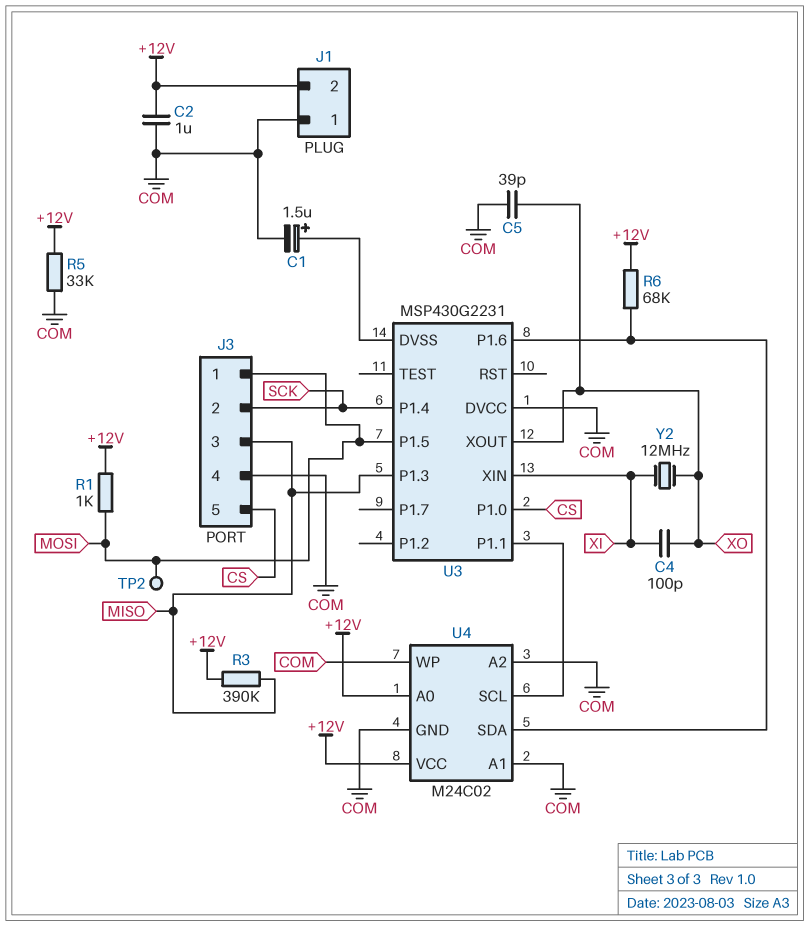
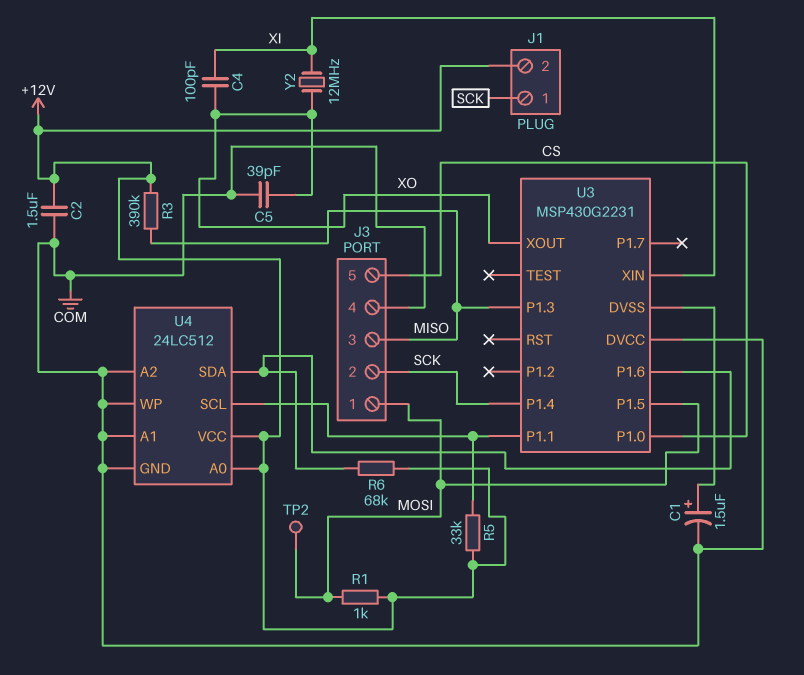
C2: 1uF (+12V, COM) -> 1.5uF (+12V, COM)
J1 pin 1: COM -> SCK
R5: 33k (+12V, COM) -> 33k (+12V, U3/P1.1)
U4: M24C02 -> 24LC512

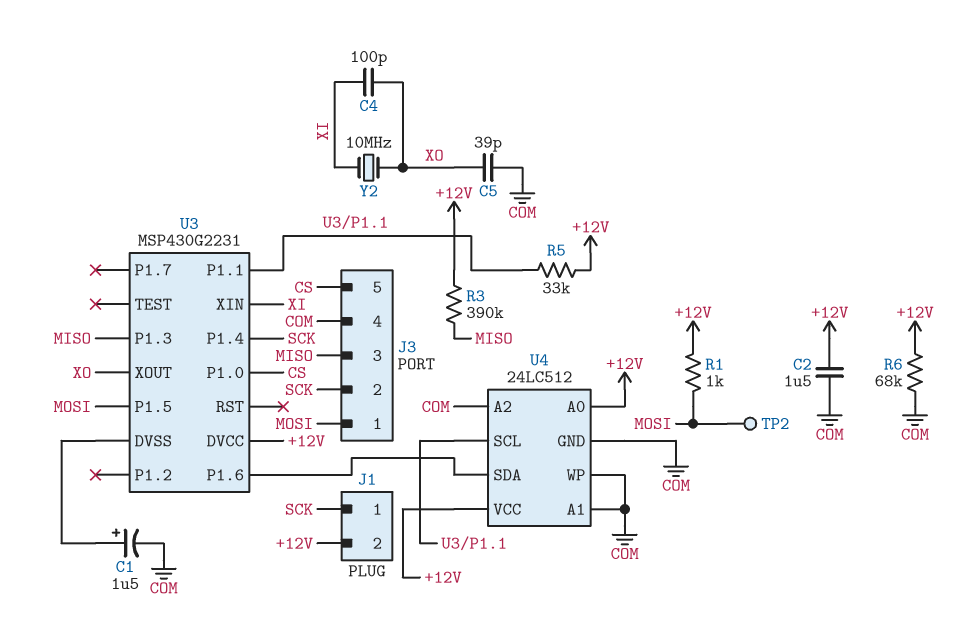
R6: 68k (+12V, U3/P1.6) -> 68k (+12V, COM)
U3 pin DVCC: COM -> +12V
Y2: 12MHz (XI, XO) -> 10MHz (XI, XO)

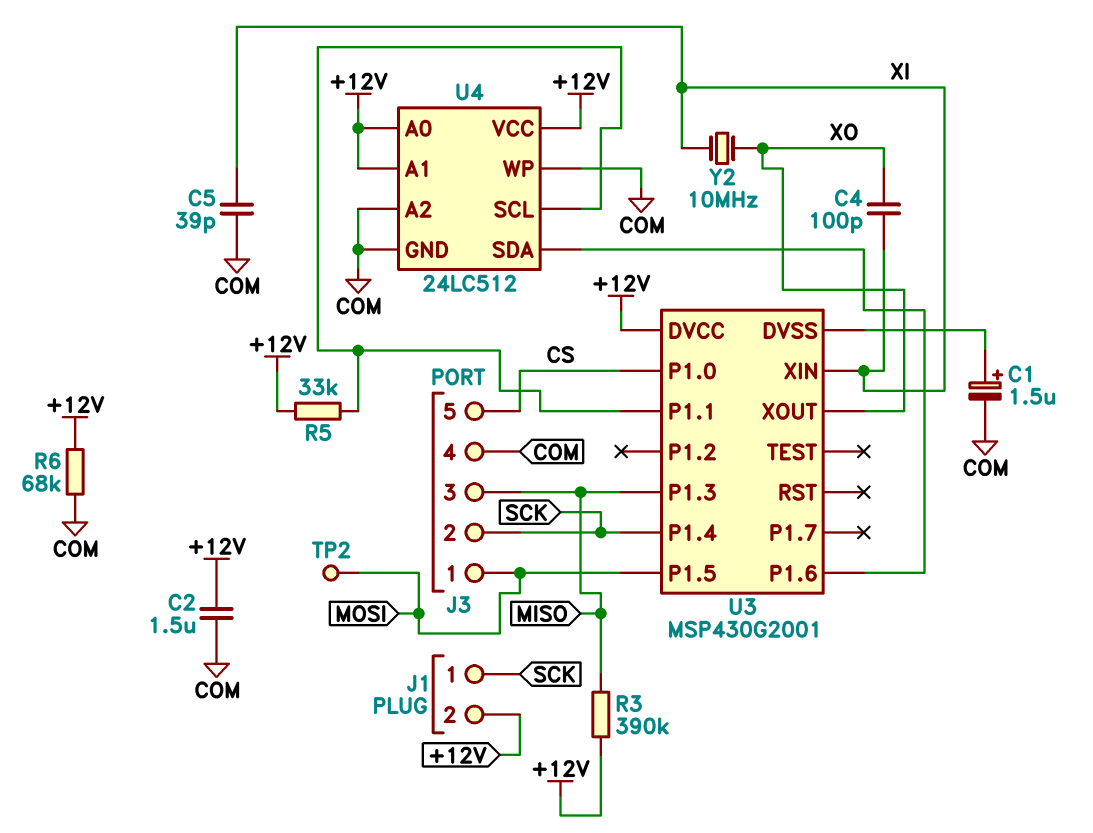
C5: 39pF (COM, XO) -> 39pF (COM, XI)
R1: 1k (+12V, MOSI) -> none
U3: MSP430G2231 -> MSP430G2001
U4 pin A1: COM -> +12V

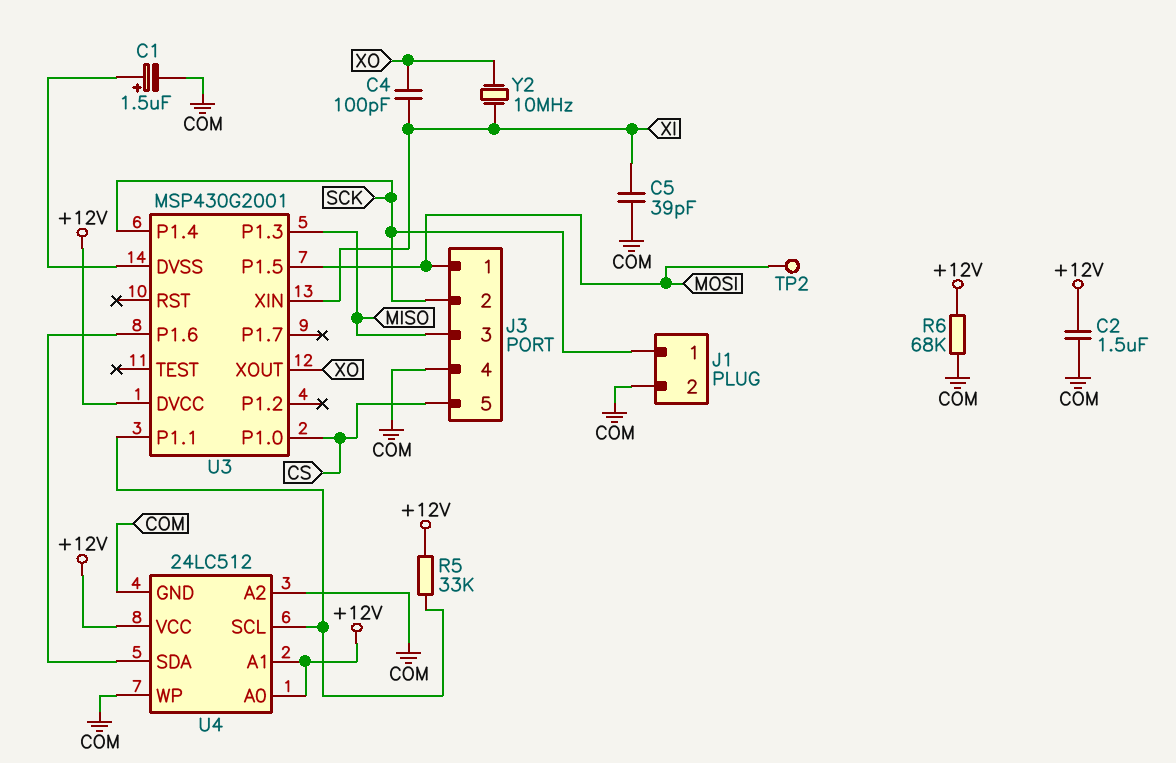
J1 pin 2: +12V -> COM
R3: 390k (+12V, MISO) -> none

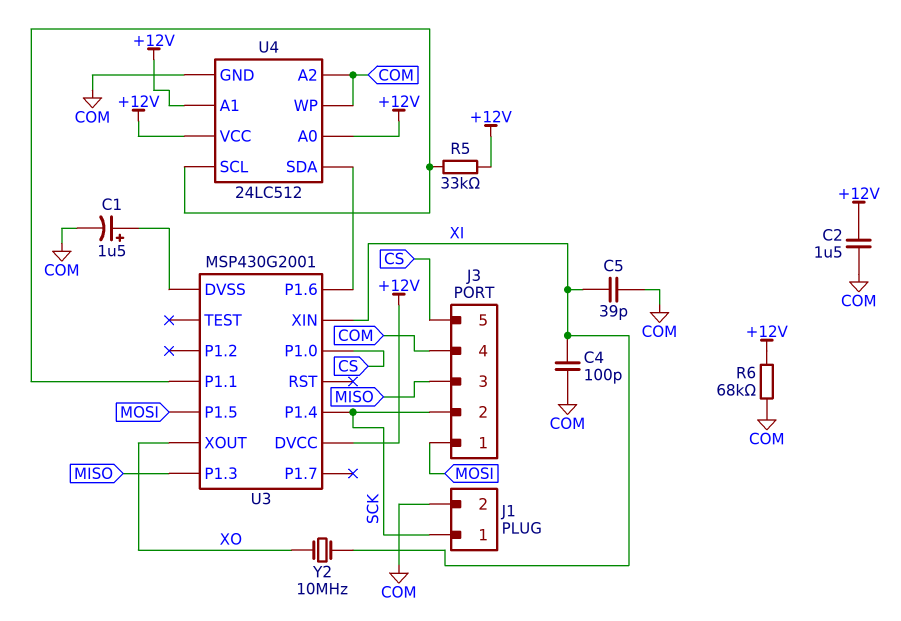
C4: 100pF (XI, XO) -> 100pF (COM, XI)
TP2: test point (MOSI) -> none

